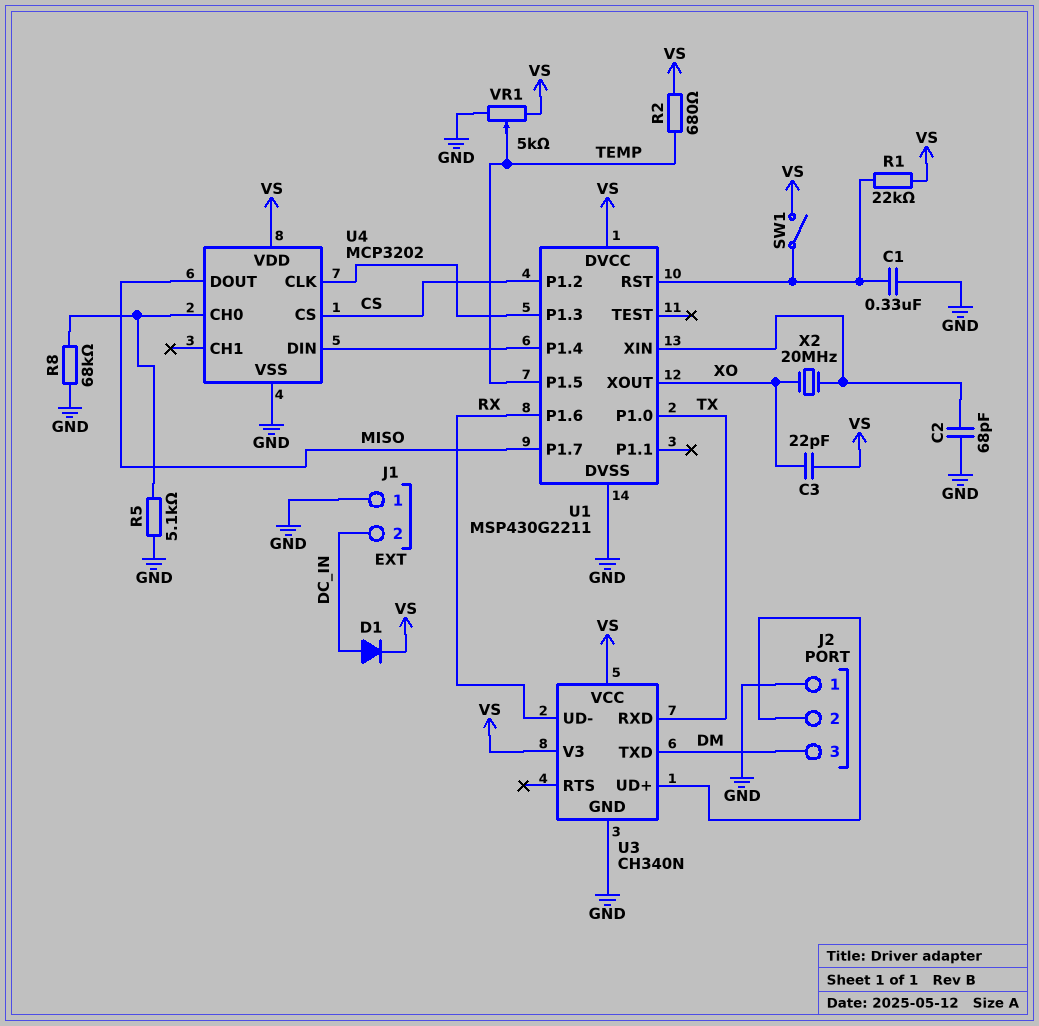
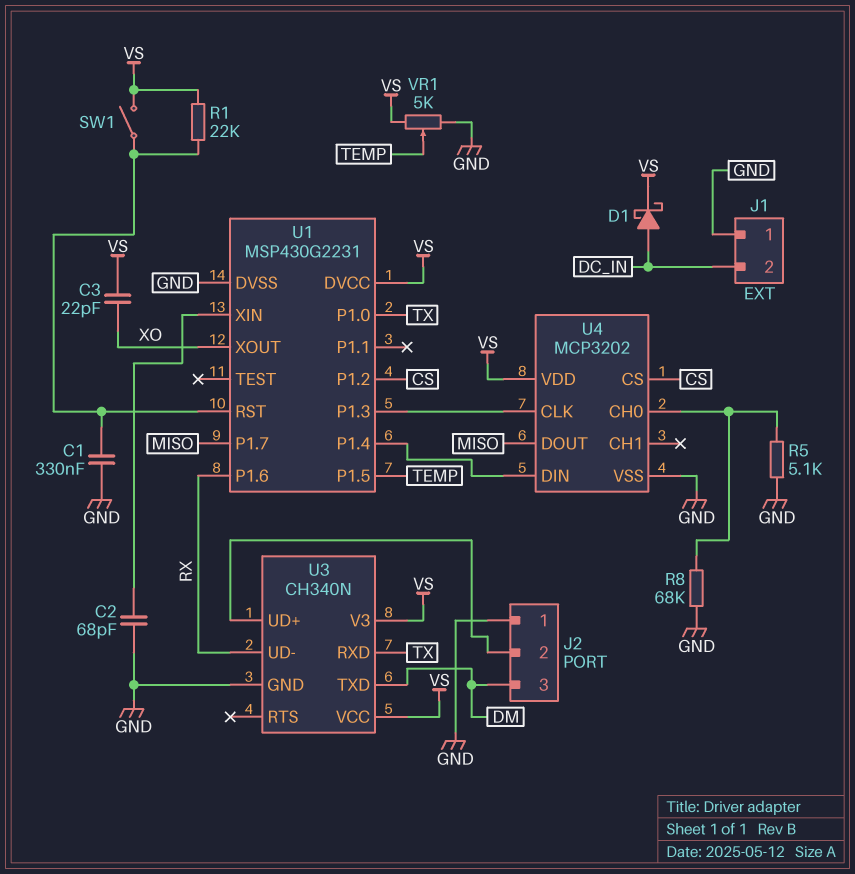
D1: diode (A DC_IN, K VS) -> schottky (A DC_IN, K VS)
R2: 680 (TEMP, VS) -> none
U1: MSP430G2211 -> MSP430G2231
X2: 20MHz (U1/XIN, XO) -> none

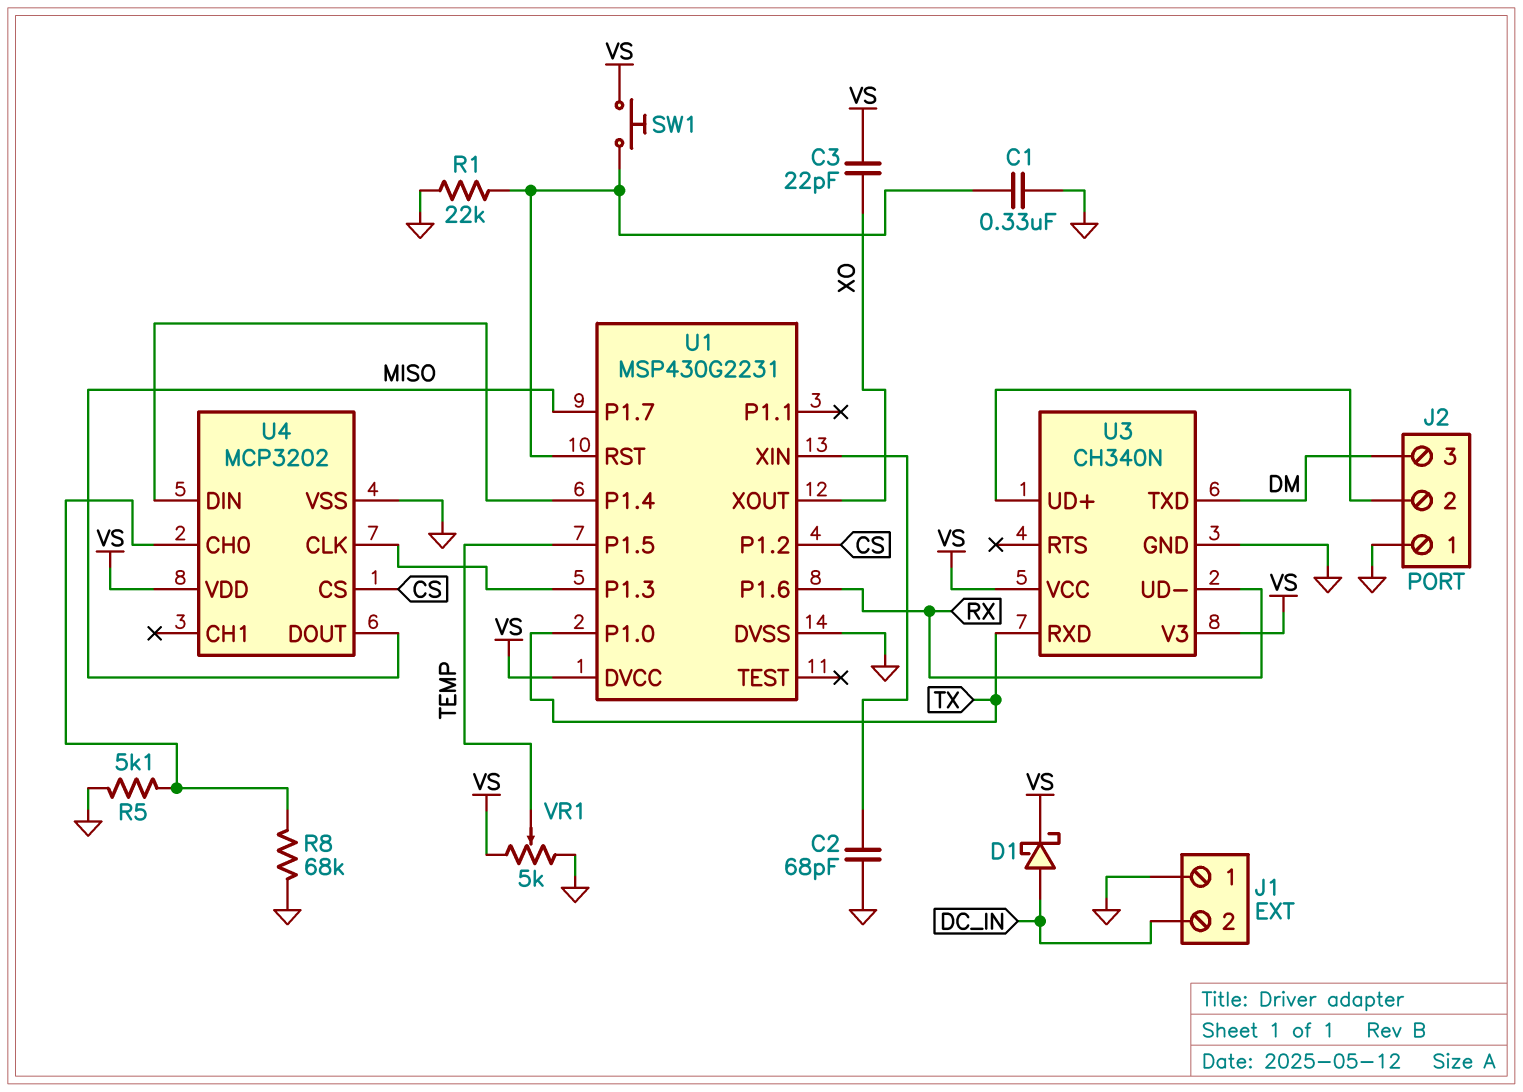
R1: 22k (U1/RST, VS) -> 22k (GND, U1/RST)
SW1: switch (U1/RST, VS) -> button (U1/RST, VS)

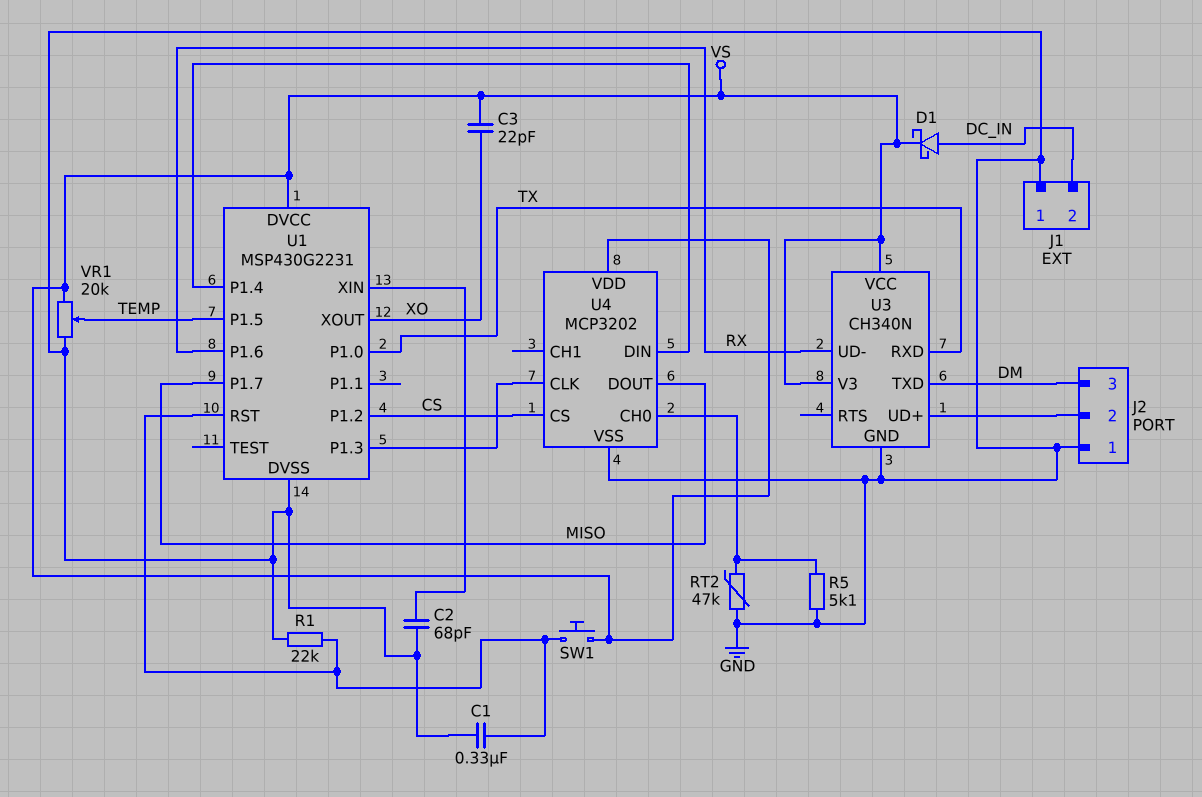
R8: 68k (GND, U4/CH0) -> none
RT2: none -> 47k (GND, U4/CH0)
VR1: 5k (GND, VS, wiper TEMP) -> 20k (GND, VS, wiper TEMP)

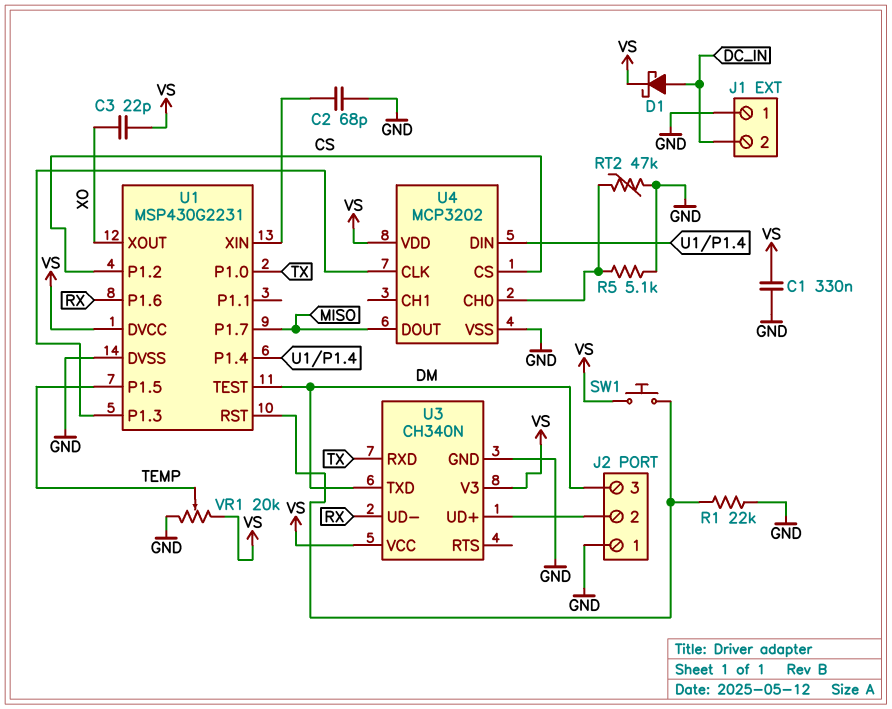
C1: 330nF (GND, U1/RST) -> 330nF (GND, VS)
U1 pin TEST: none -> DM

